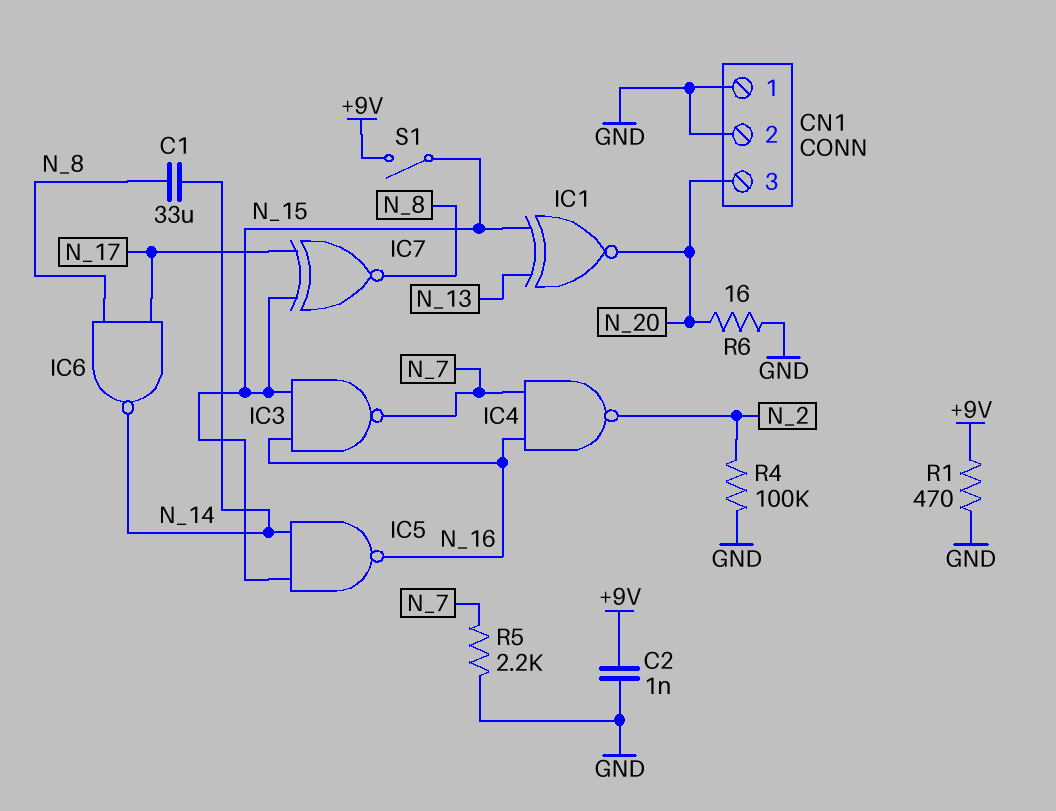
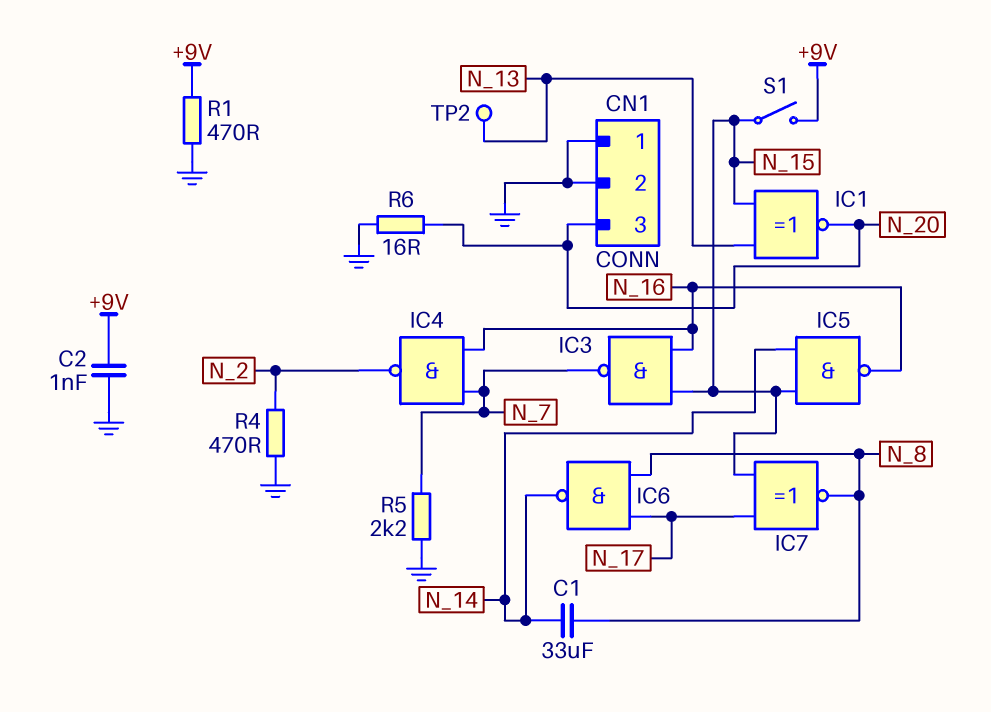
R4: 100k (GND, N_2) -> 470 (GND, N_2)
TP2: none -> test point (N_13)

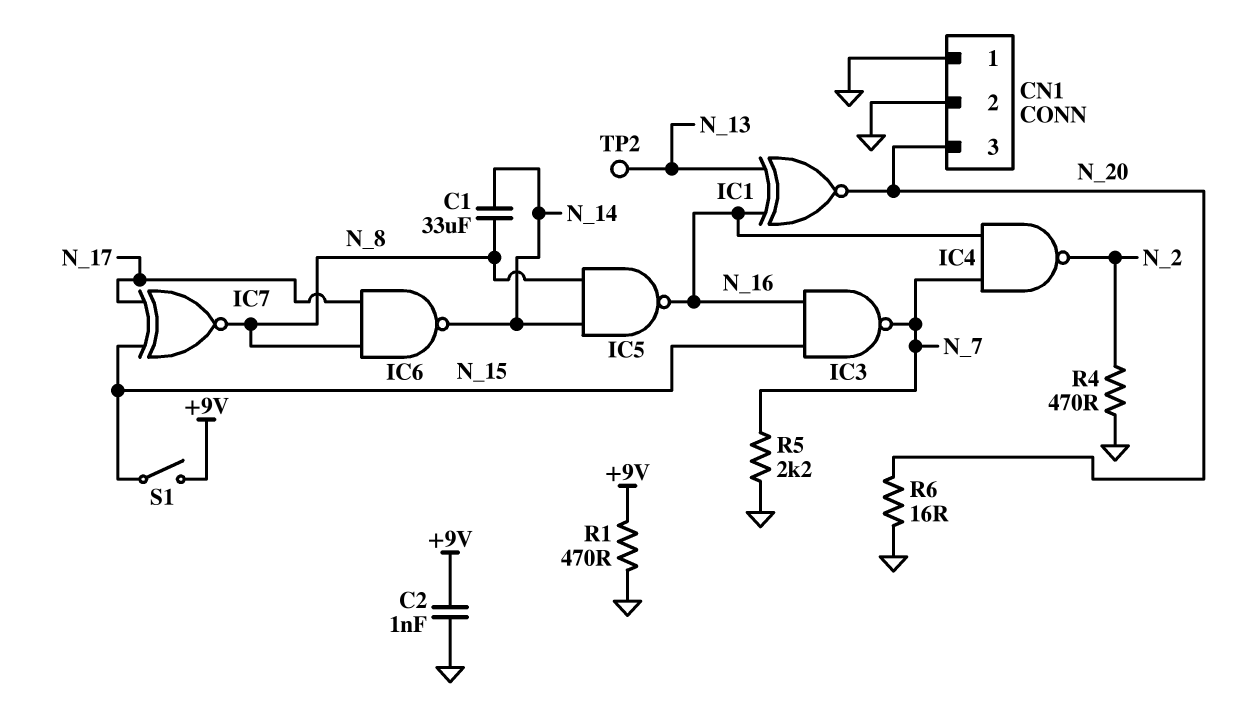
IC1: XNOR (in N_13, in N_15, out N_20) -> XNOR (in N_13, in N_16, out N_20)
IC5: NAND (in N_14, in N_15, out N_16) -> NAND (in N_8, in N_14, out N_16)

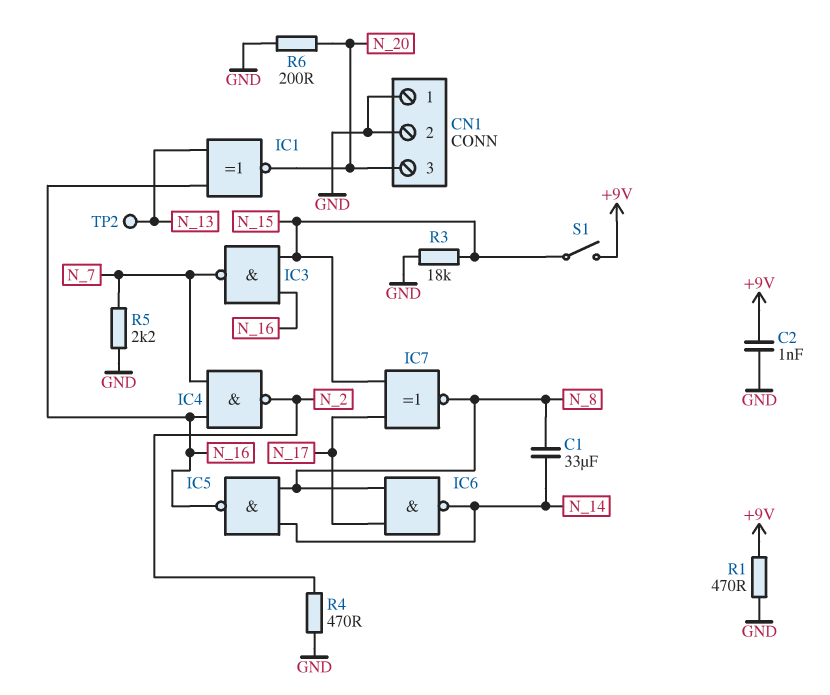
R3: none -> 18k (GND, N_15)
R6: 16 (GND, N_20) -> 200 (GND, N_20)

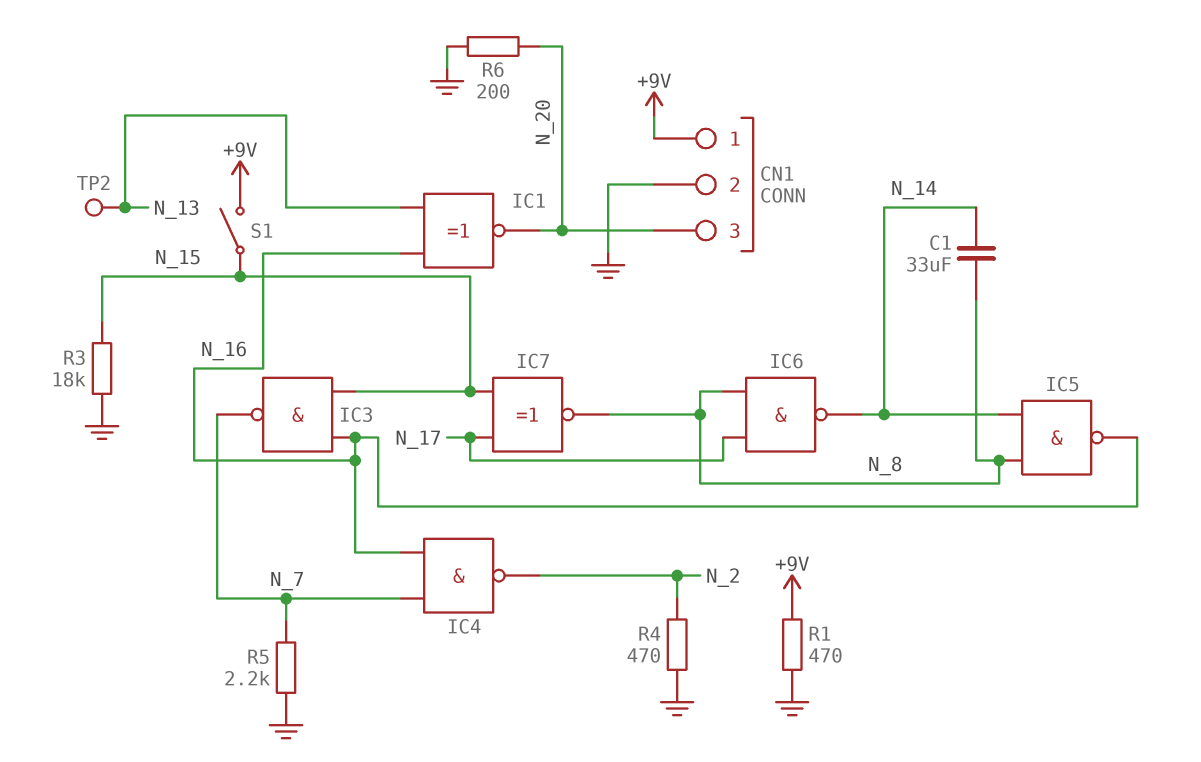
C2: 1nF (+9V, GND) -> none
CN1 pin 1: GND -> +9V

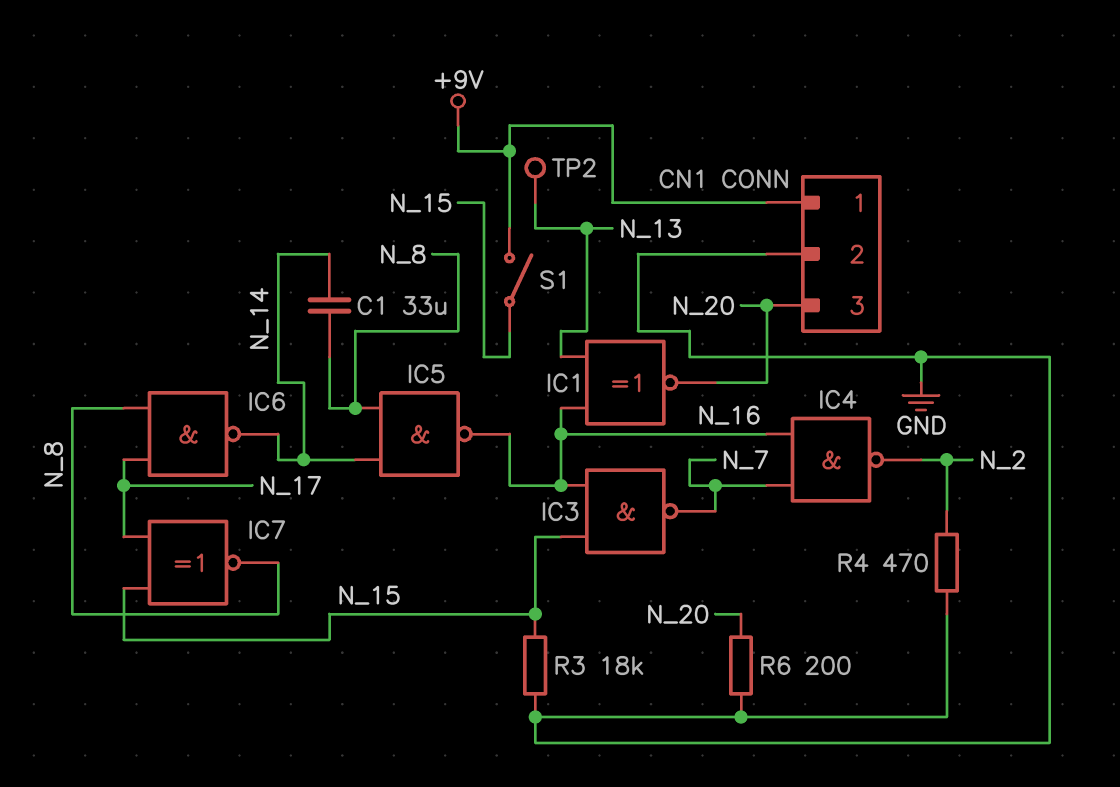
R1: 470 (+9V, GND) -> none
R5: 2.2k (GND, N_7) -> none

